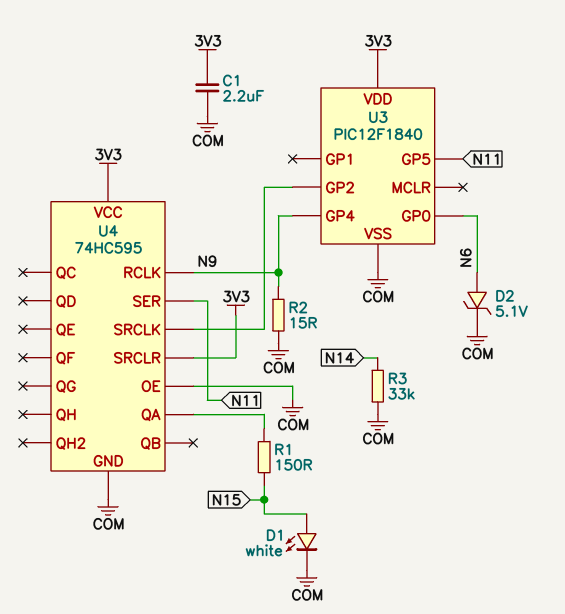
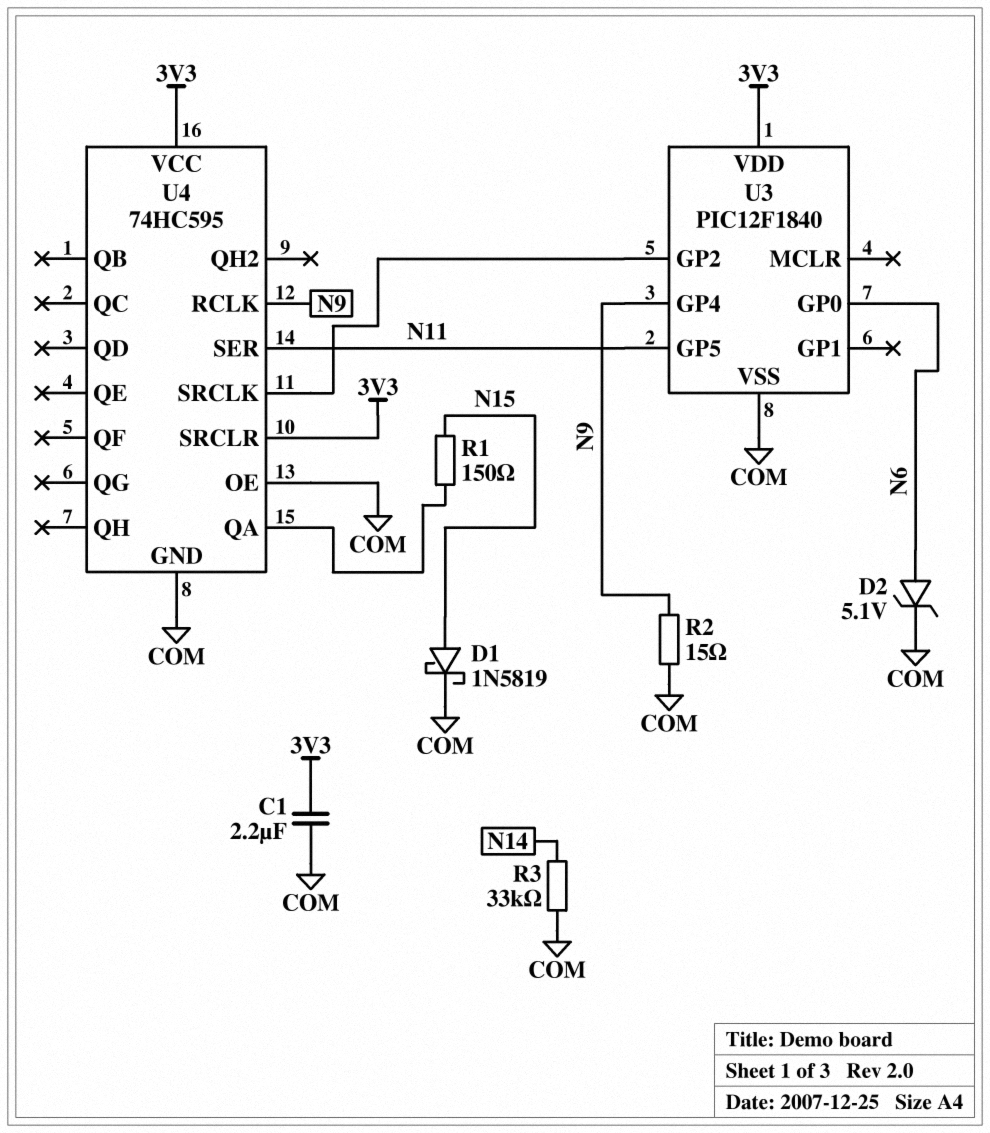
D1: LED white (A N15, K COM) -> schottky 1N5819 (A N15, K COM)

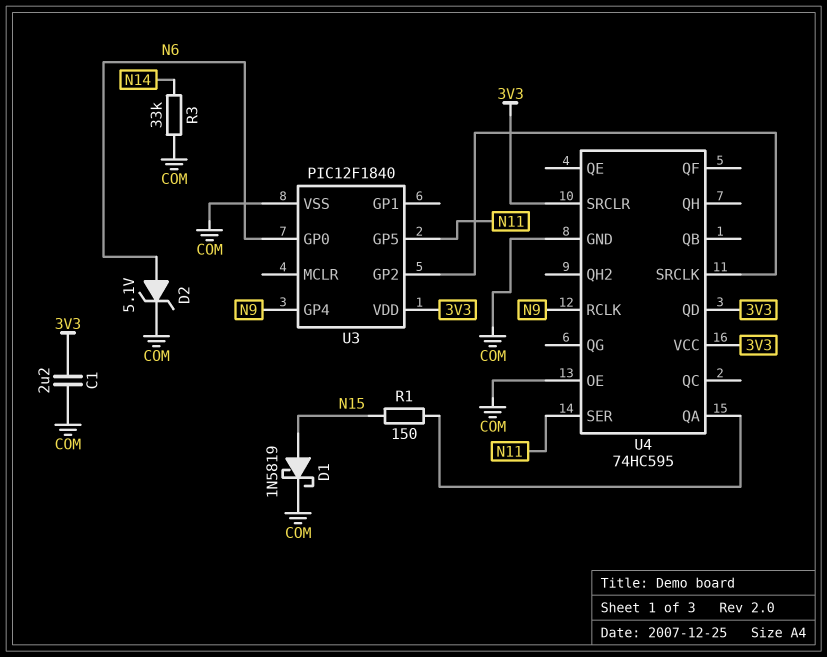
R2: 15 (COM, N9) -> none
U4 pin QD: none -> 3V3

